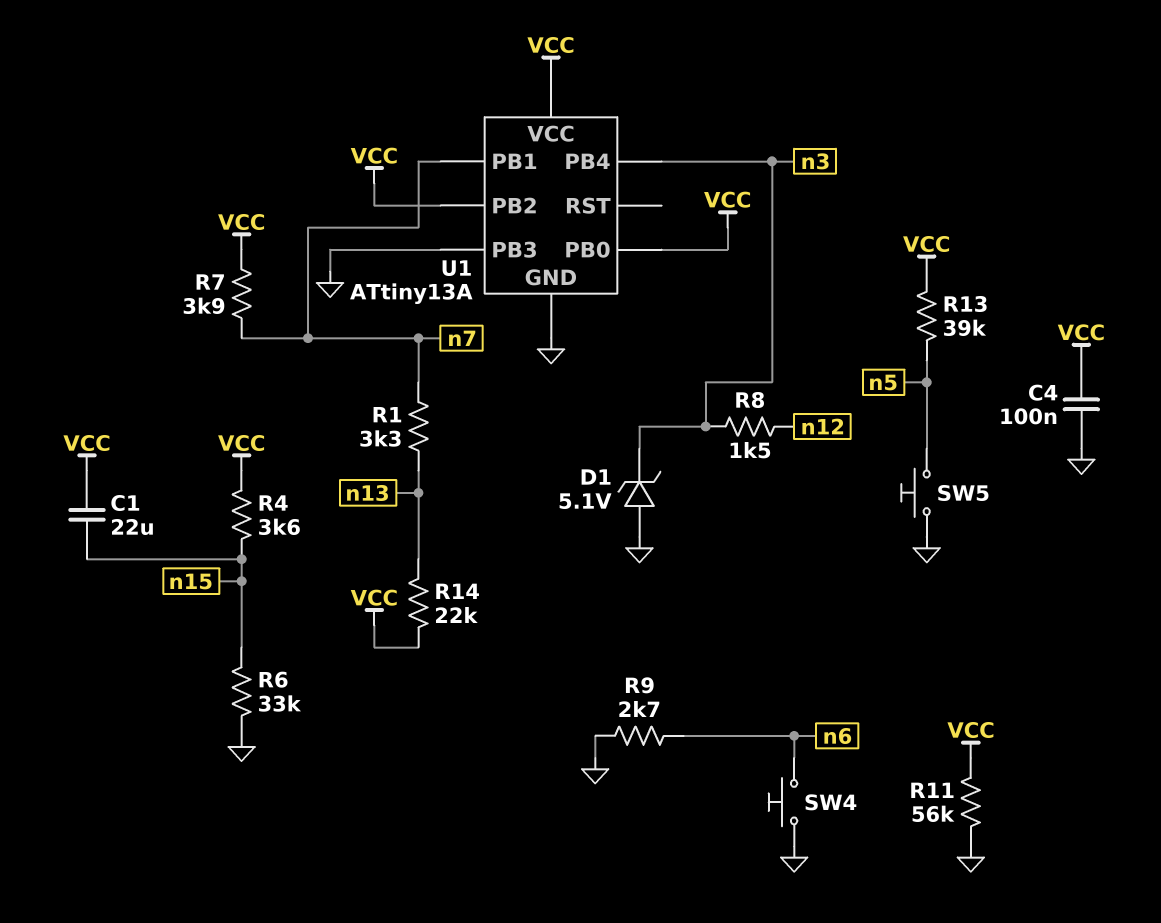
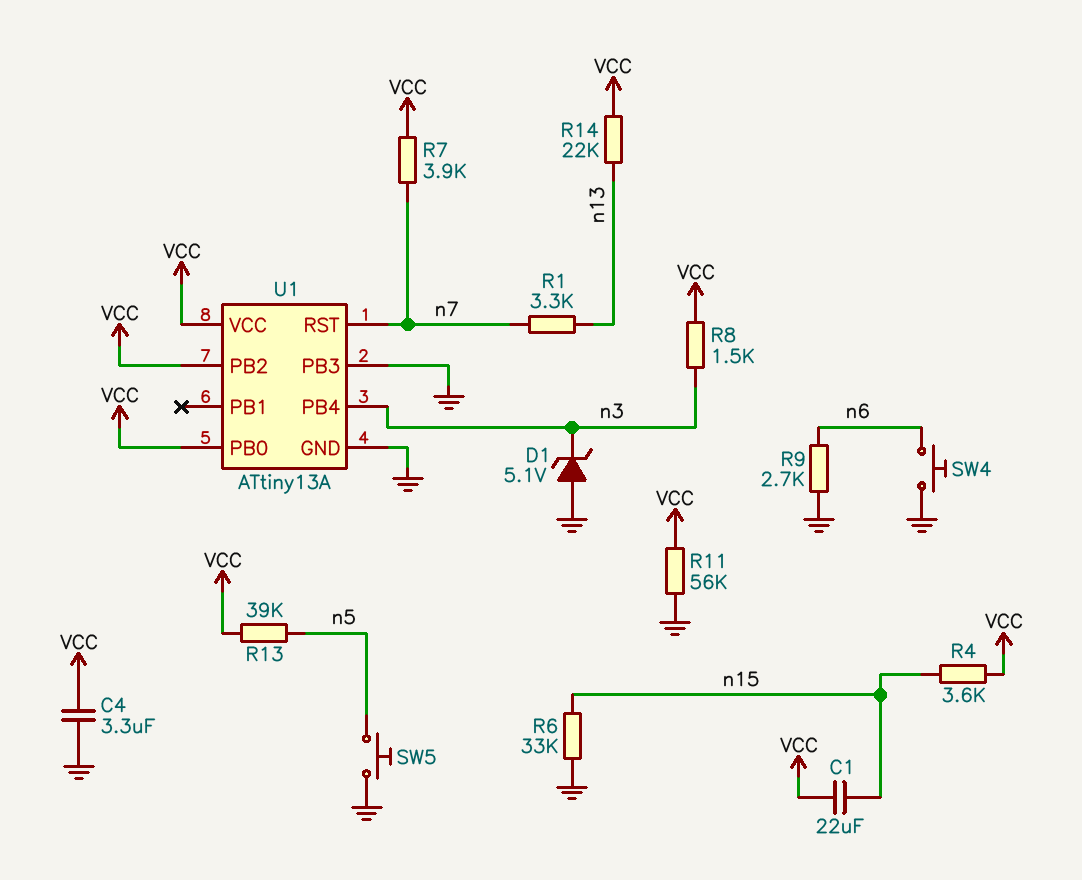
C4: 100nF (GND, VCC) -> 3.3uF (GND, VCC)
R8: 1.5k (n3, n12) -> 1.5k (VCC, n3)
U1 pin PB1: n7 -> none
U1 pin RST: none -> n7

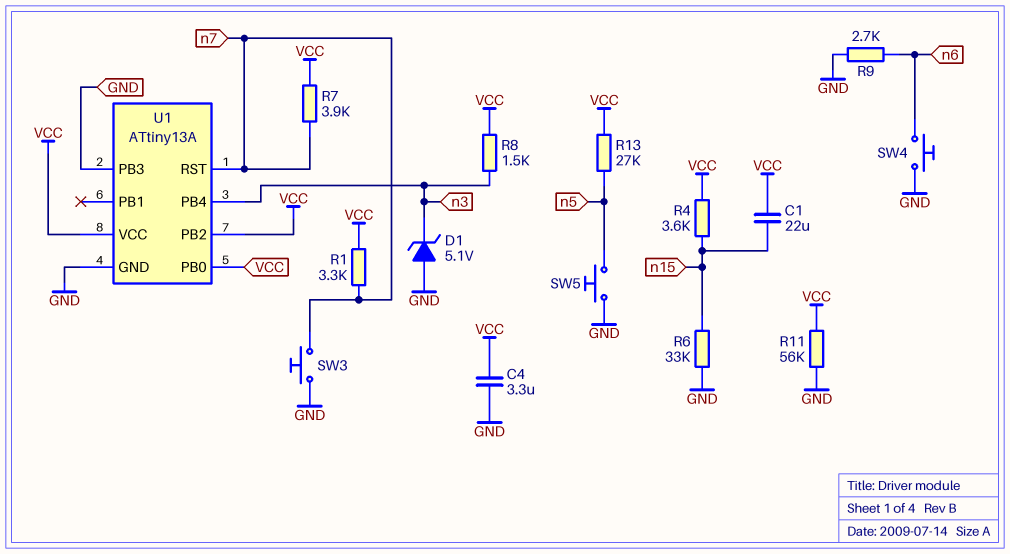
R1: 3.3k (n7, n13) -> 3.3k (VCC, n7)
R13: 39k (VCC, n5) -> 27k (VCC, n5)
R14: 22k (VCC, n13) -> none
SW3: none -> button (GND, n7)

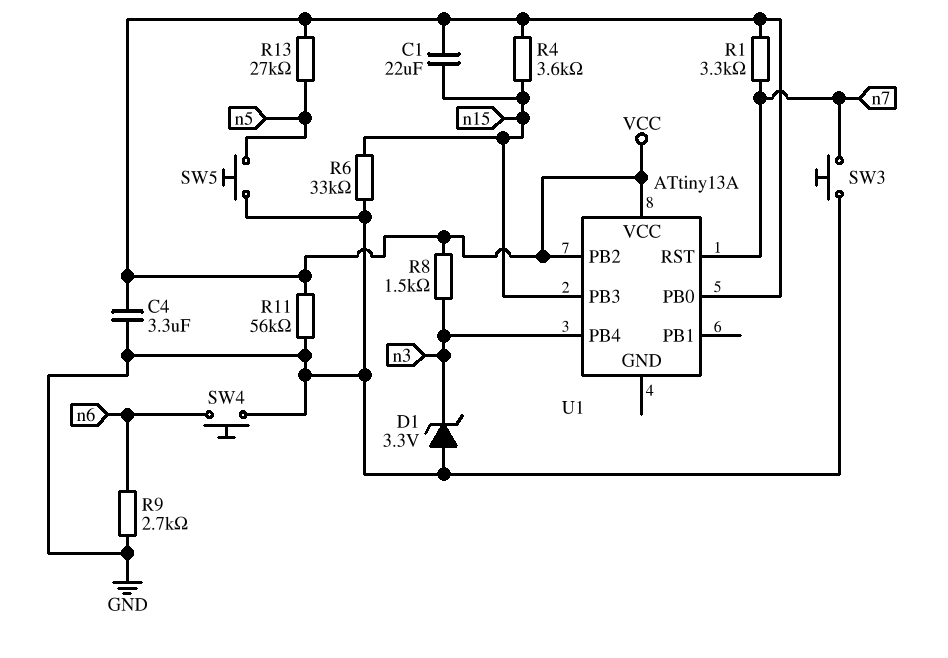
D1: zener 5.1V (A GND, K n3) -> zener 3.3V (A GND, K n3)
R7: 3.9k (VCC, n7) -> none
U1 pin GND: GND -> none
U1 pin PB3: GND -> n15

